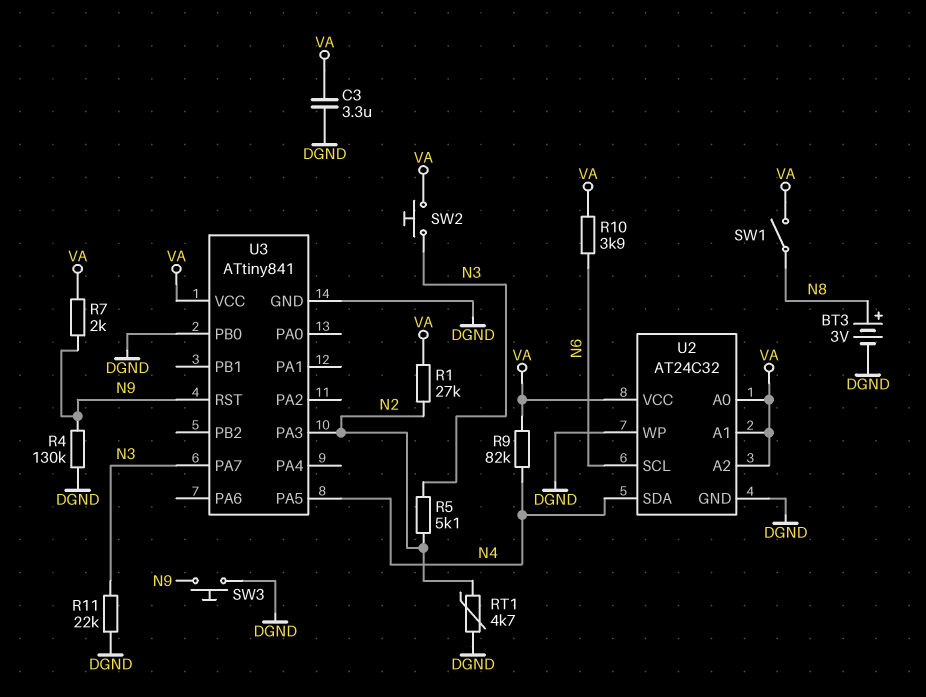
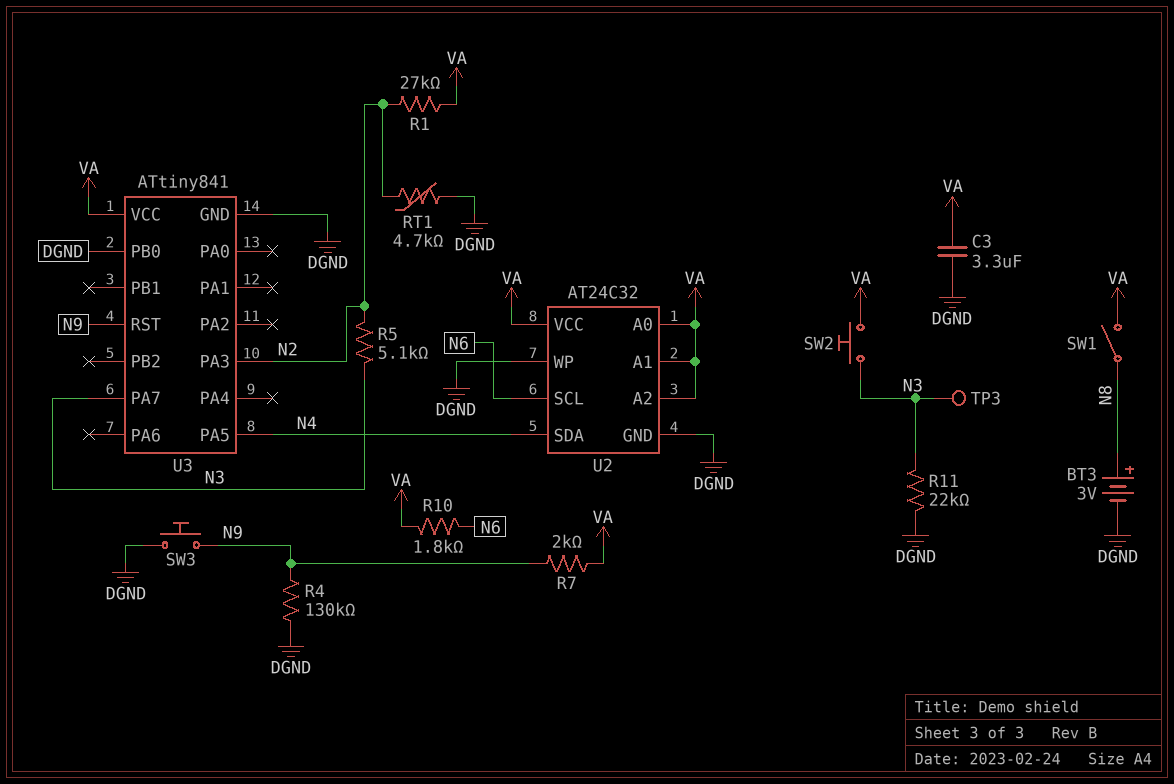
R9: 82k (N4, VA) -> none
R10: 3.9k (N6, VA) -> 1.8k (N6, VA)
TP3: none -> test point (N3)

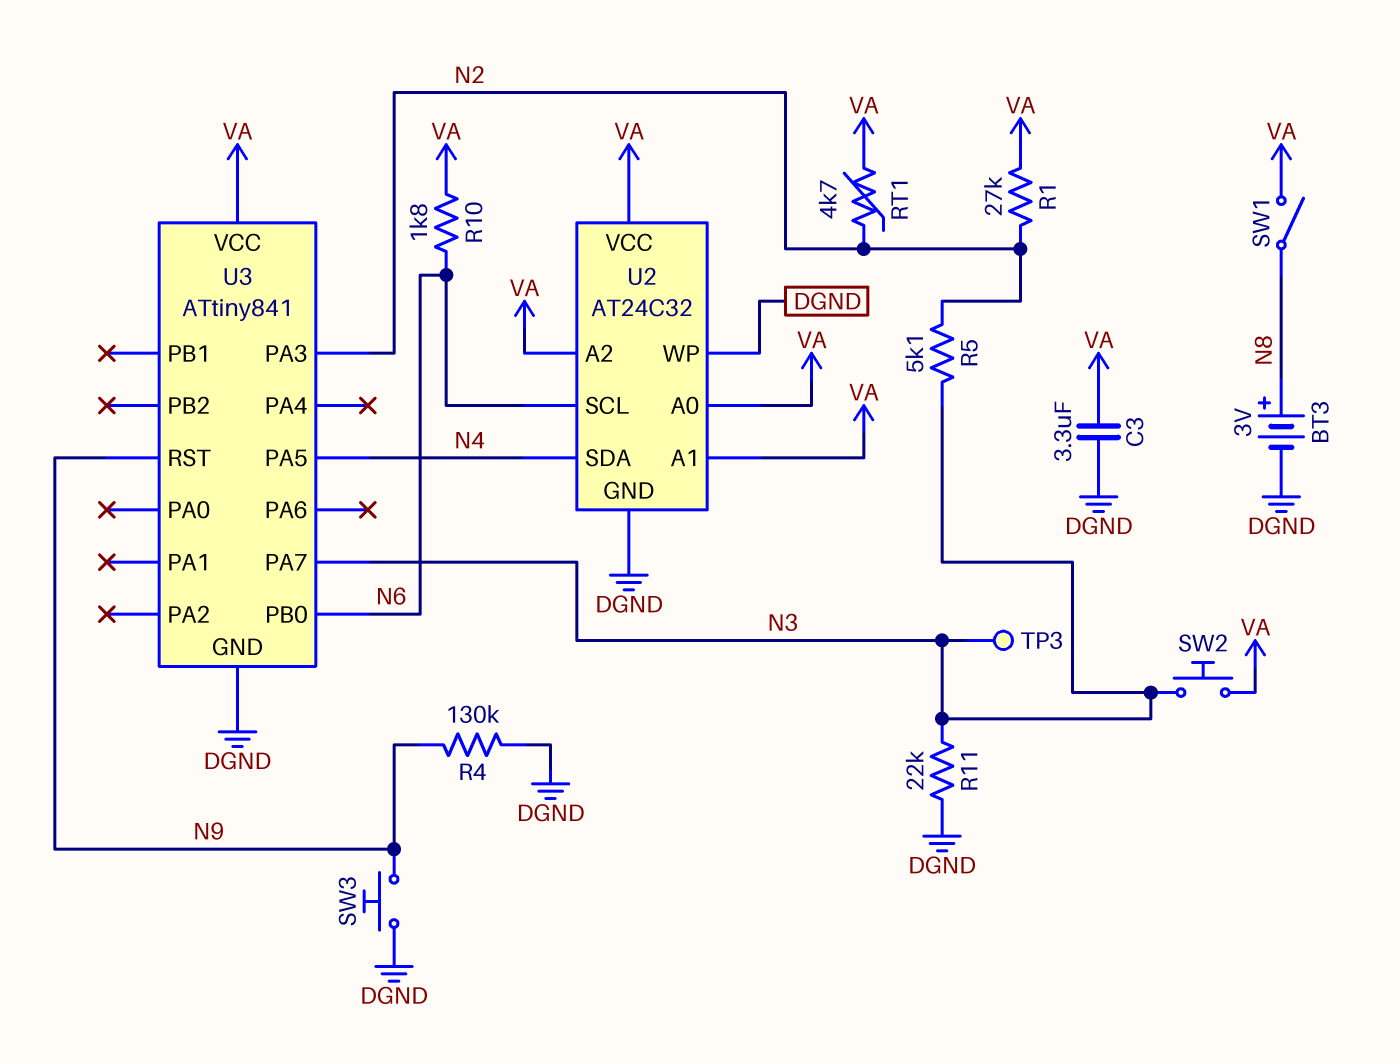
R7: 2k (N9, VA) -> none
RT1: 4.7k (DGND, N2) -> 4.7k (N2, VA)
U3 pin PB0: DGND -> N6

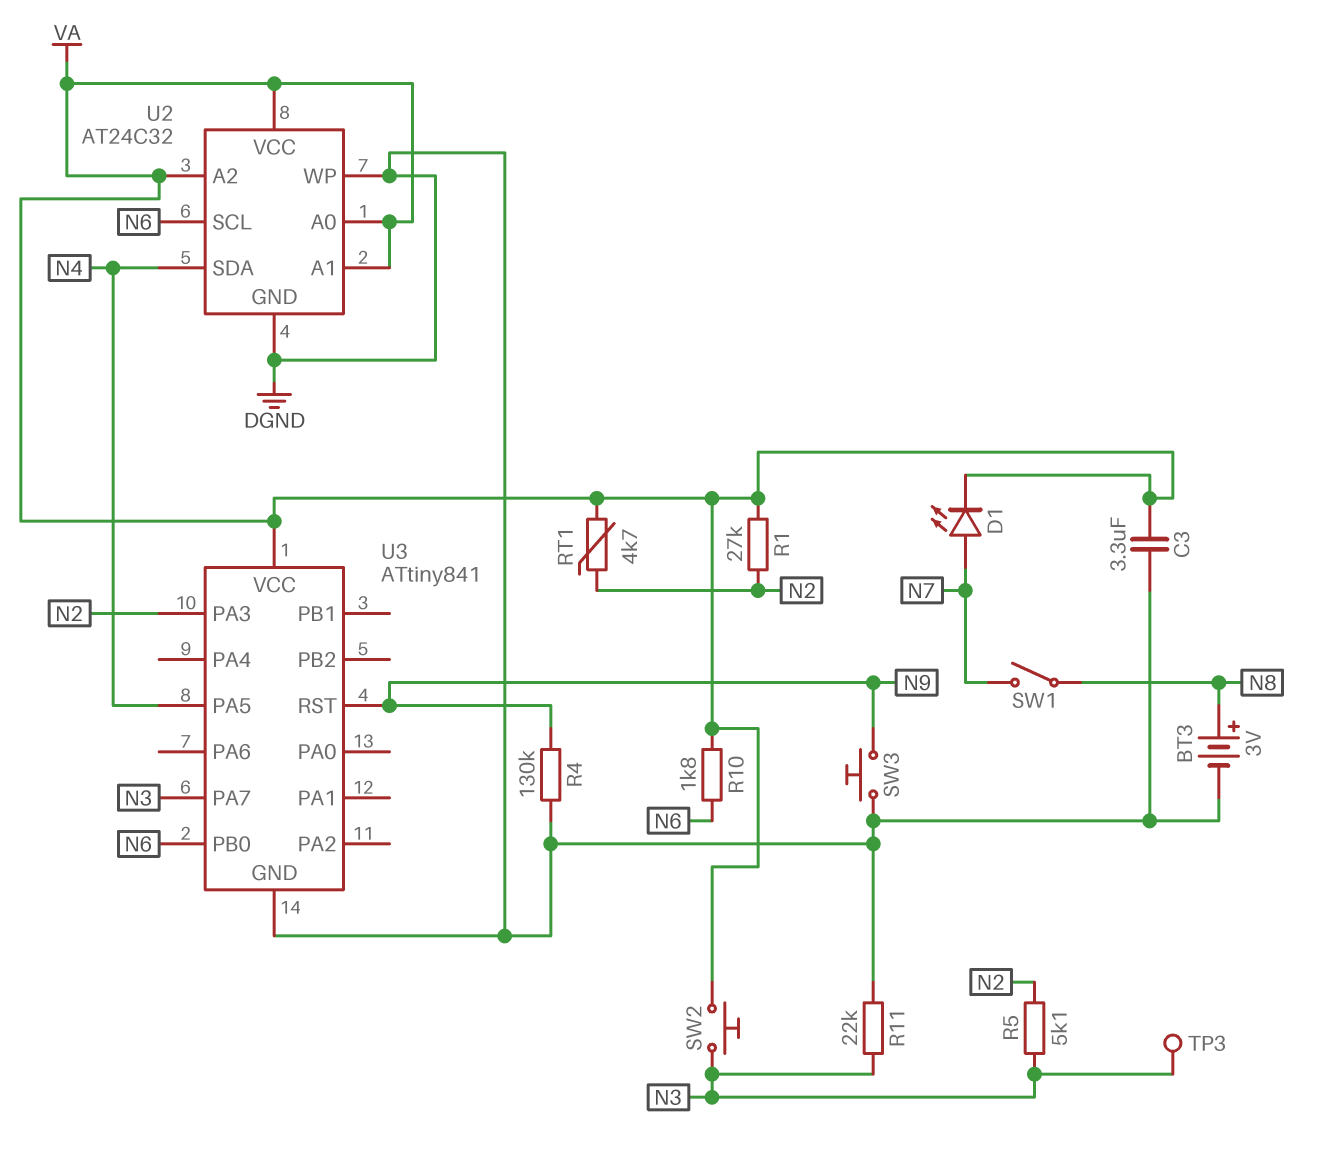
D1: none -> LED (A N7, K VA)
SW1: switch (N8, VA) -> switch (N7, N8)

